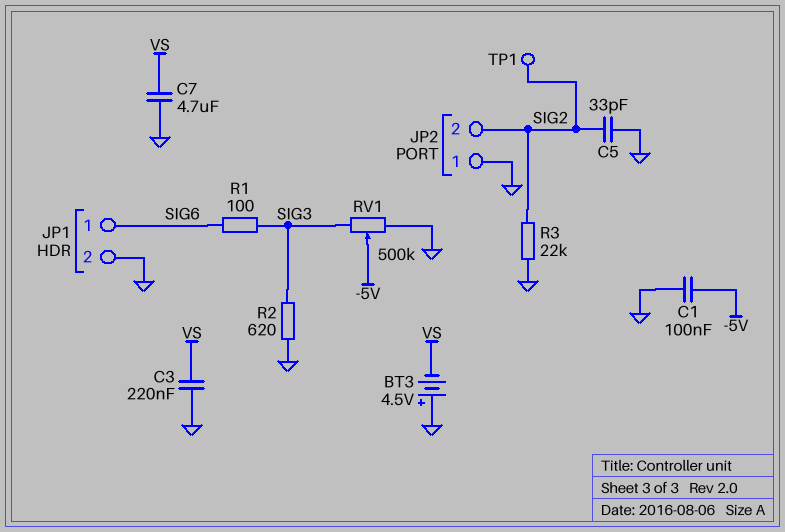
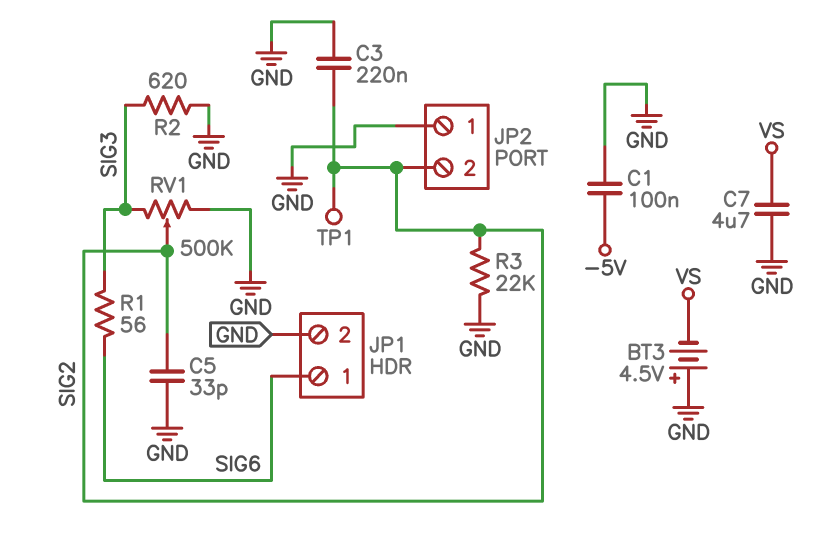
C3: 220nF (GND, VS) -> 220nF (GND, SIG2)
R1: 100 (SIG3, SIG6) -> 56 (SIG3, SIG6)
RV1: 500k (GND, SIG3, wiper -5V) -> 500k (GND, SIG3, wiper SIG2)

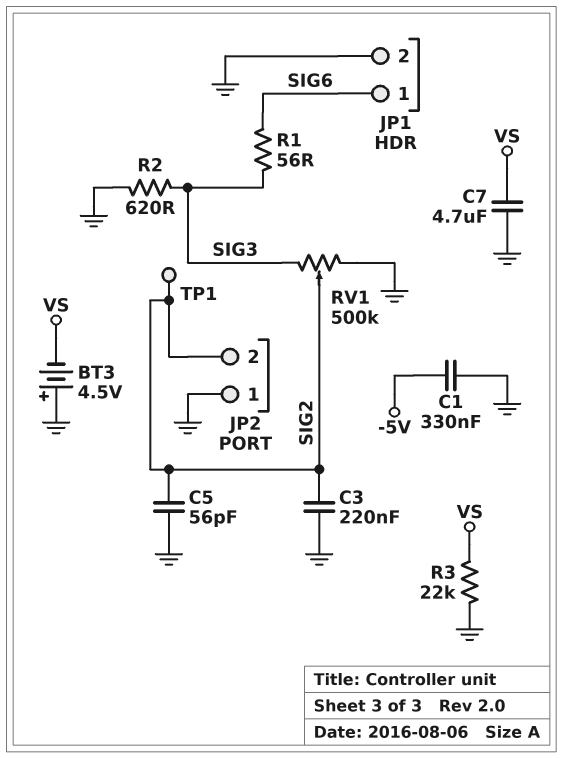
C1: 100nF (-5V, GND) -> 330nF (-5V, GND)
C5: 33pF (GND, SIG2) -> 56pF (GND, SIG2)
R3: 22k (GND, SIG2) -> 22k (GND, VS)

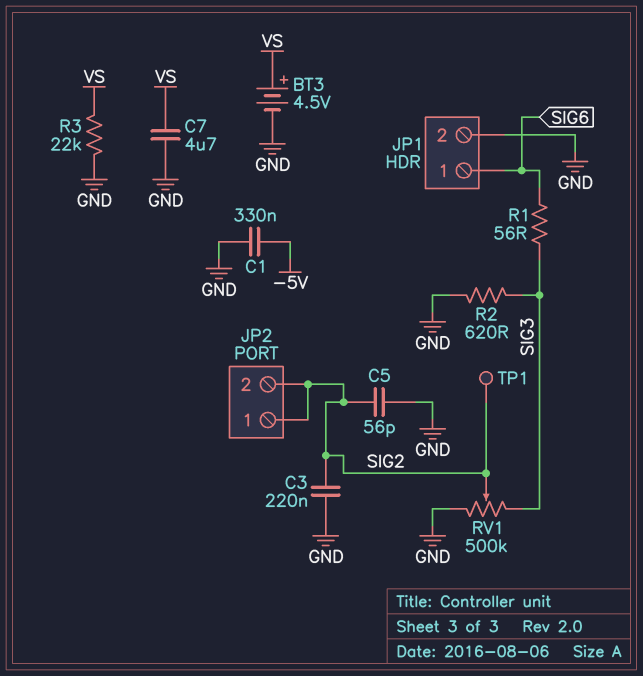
BT3: 4.5V (plus GND, minus VS) -> 4.5V (plus VS, minus GND)
JP2 pin 1: GND -> SIG2

